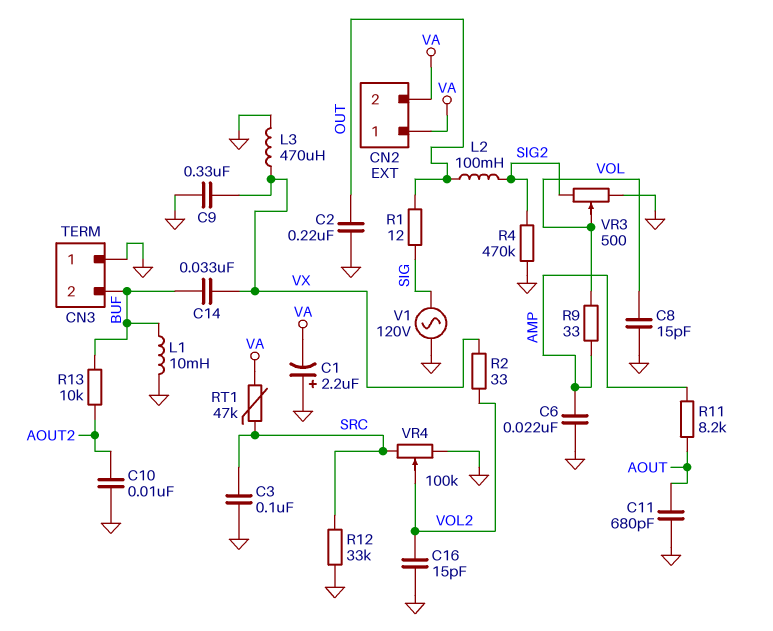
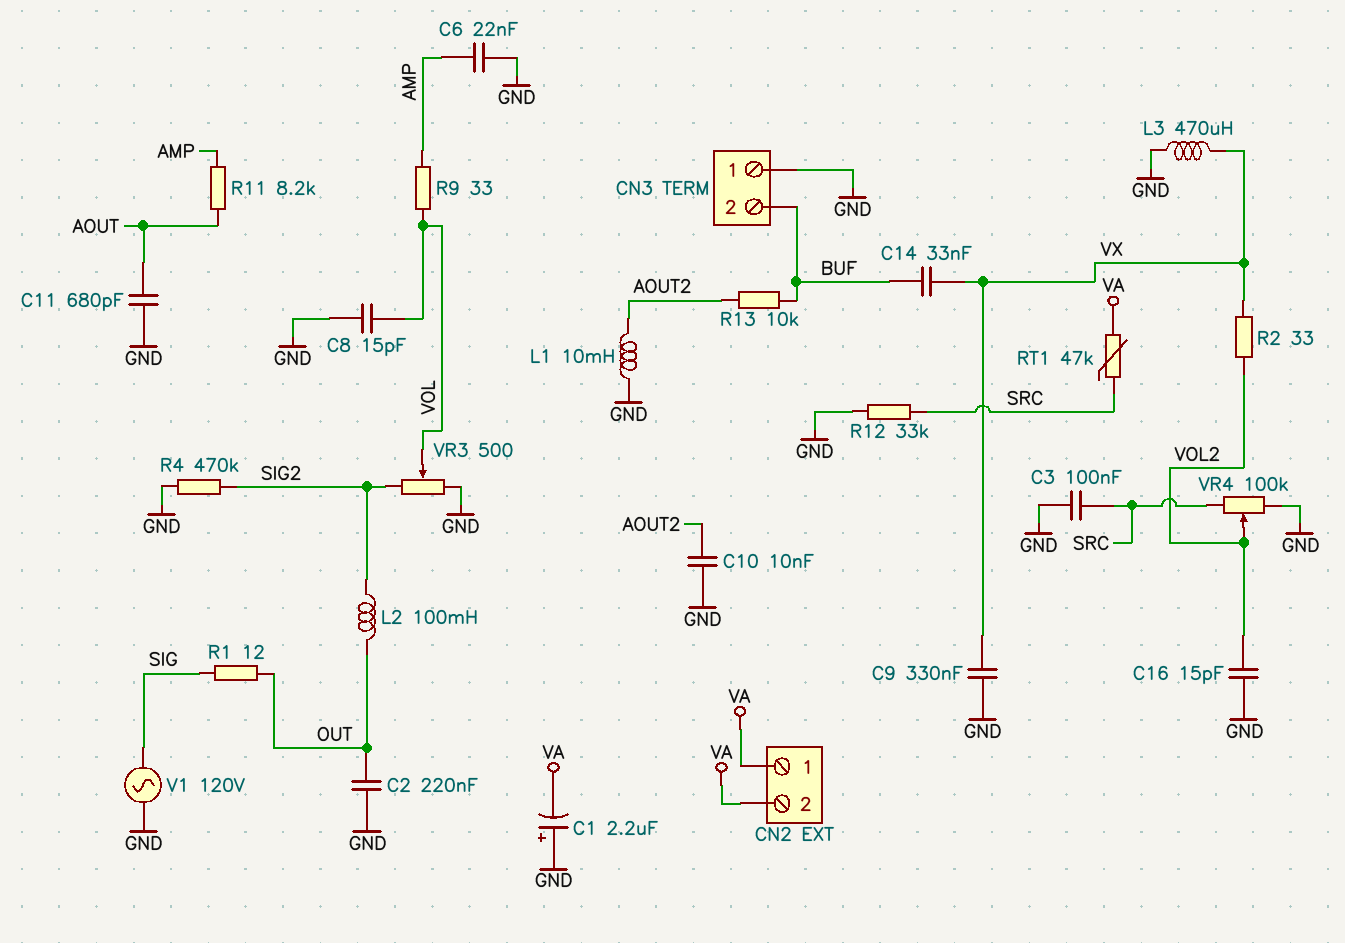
L1: 10mH (BUF, GND) -> 10mH (AOUT2, GND)

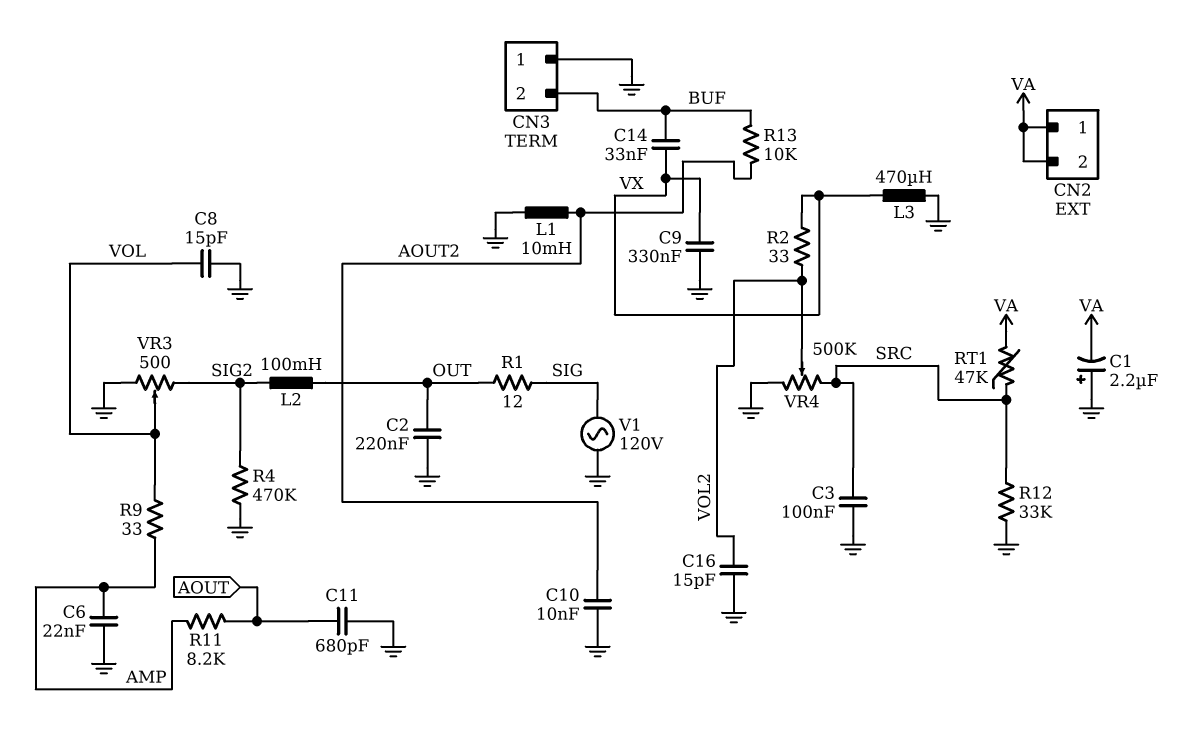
VR4: 100k (GND, SRC, wiper VOL2) -> 500k (GND, SRC, wiper VOL2)

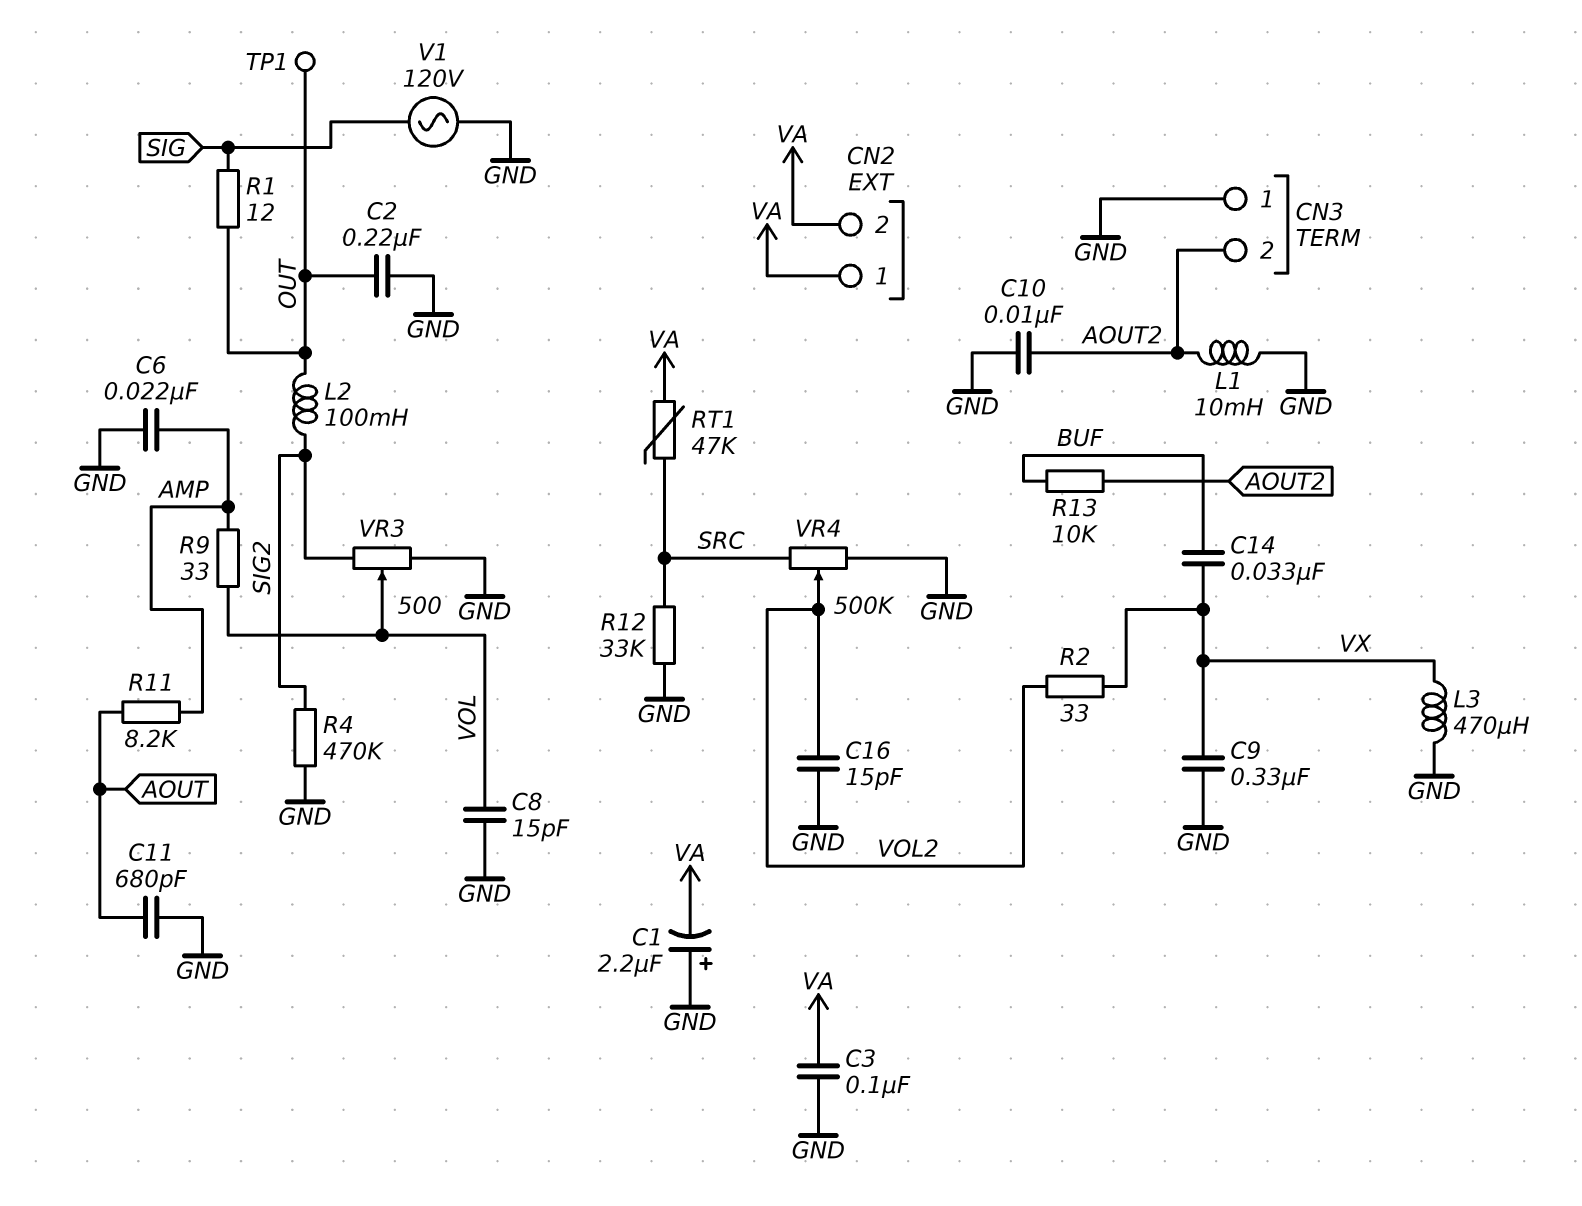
C3: 100nF (GND, SRC) -> 100nF (GND, VA)
CN3 pin 2: BUF -> AOUT2
TP1: none -> test point (OUT)

